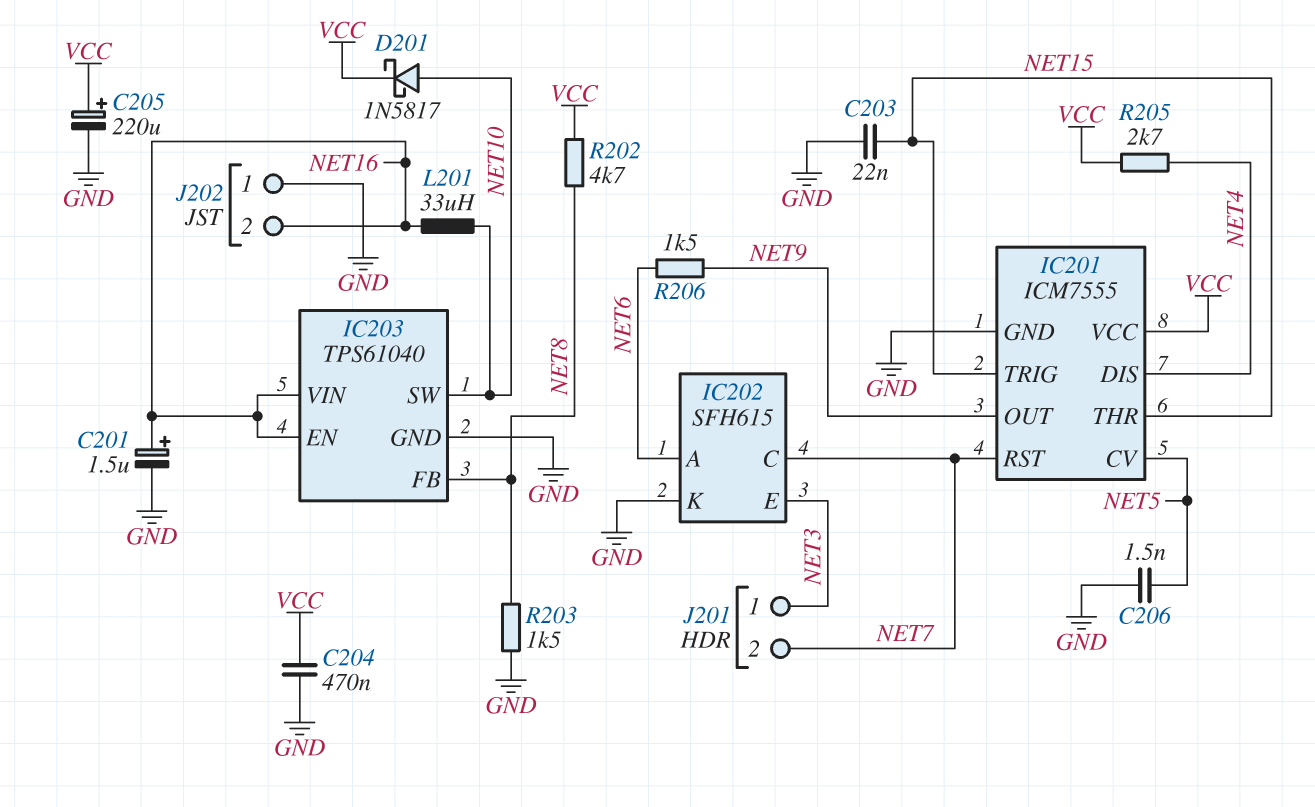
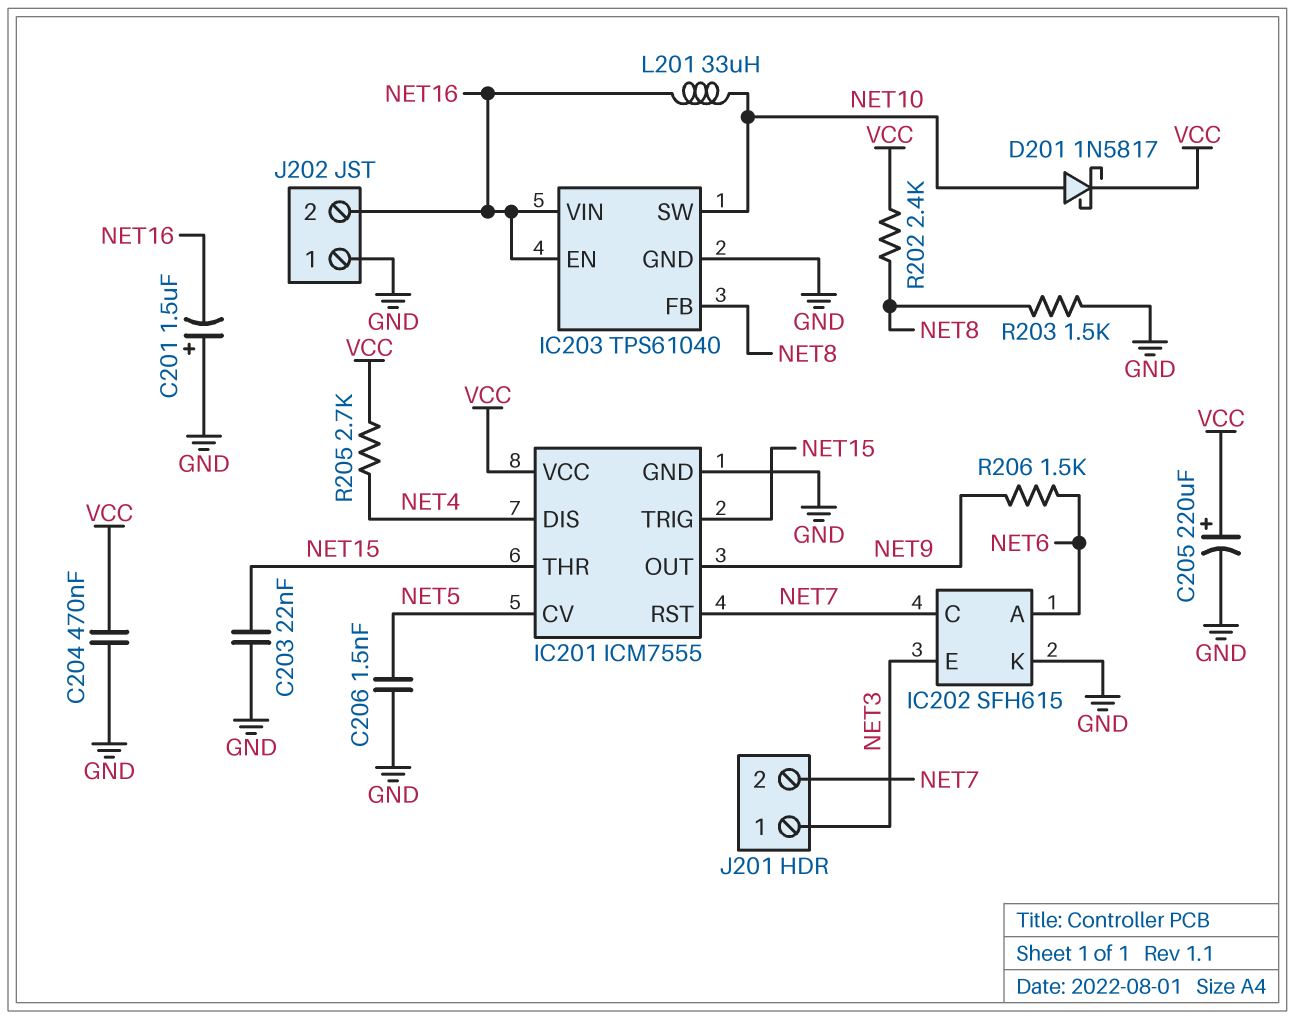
C201: 1.5uF (plus NET16, minus GND) -> 1.5uF (plus GND, minus NET16)
R202: 4.7k (NET8, VCC) -> 2.4k (NET8, VCC)

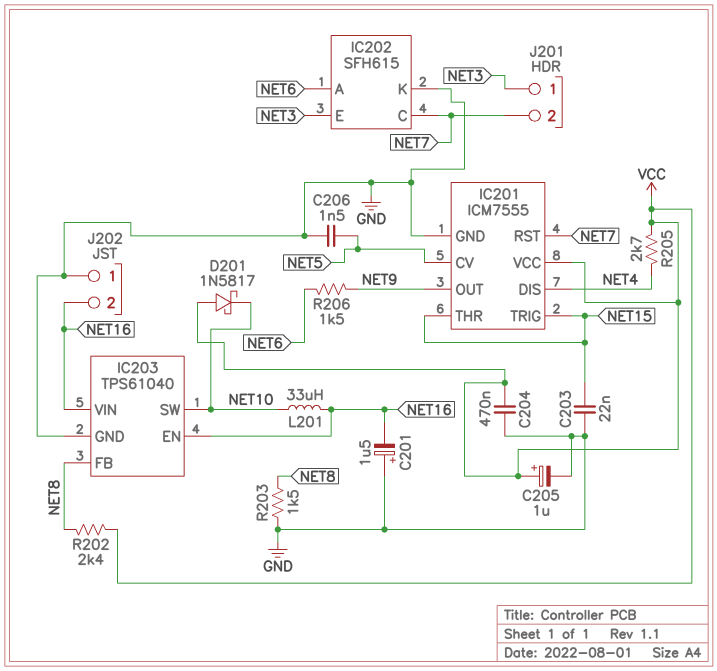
C205: 220uF (plus VCC, minus GND) -> 1uF (plus VCC, minus GND)
D201: schottky 1N5817 (A NET10, K VCC) -> schottky 1N5817 (A VCC, K NET10)

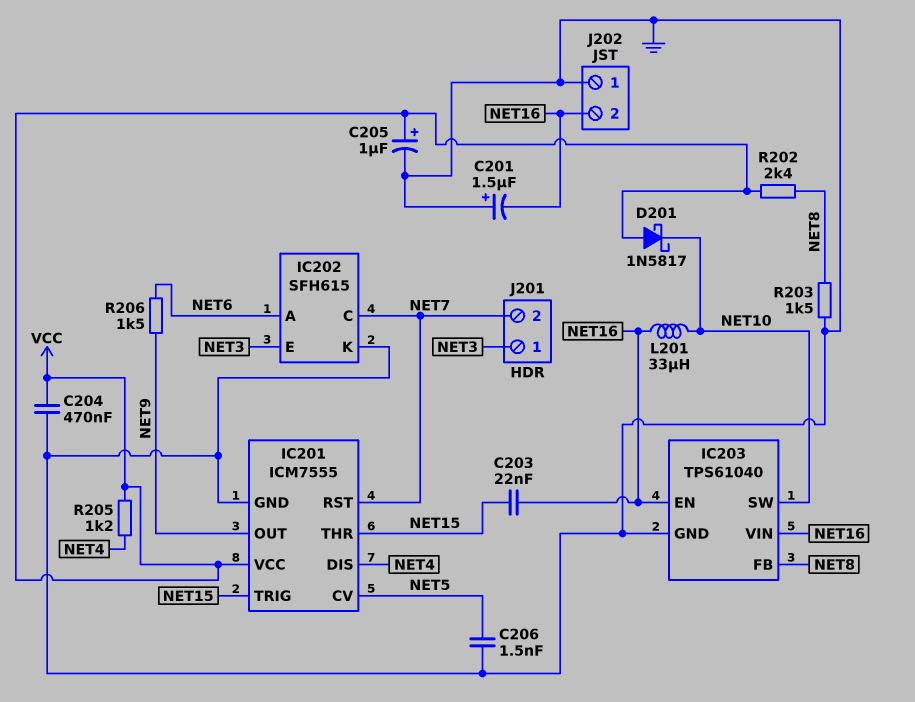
C203: 22nF (GND, NET15) -> 22nF (NET15, NET16)
R205: 2.7k (NET4, VCC) -> 1.2k (NET4, VCC)

